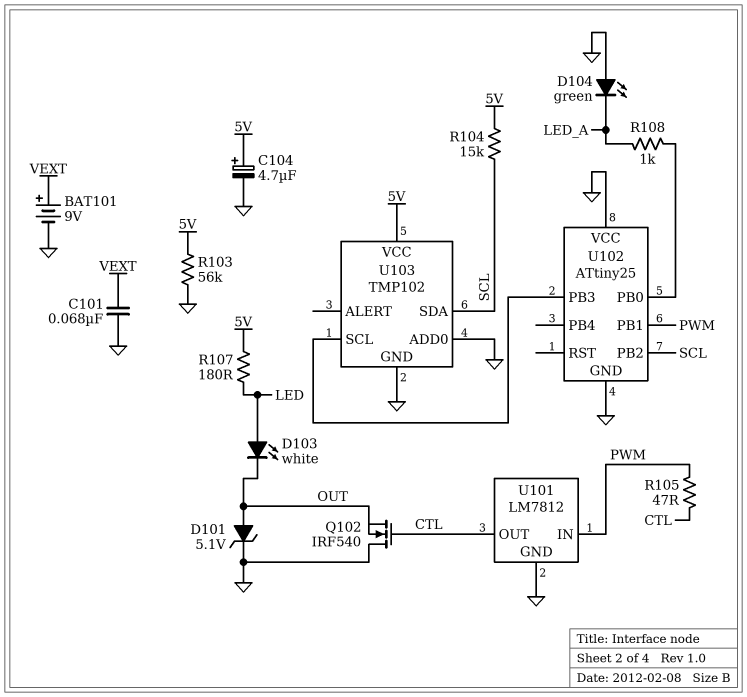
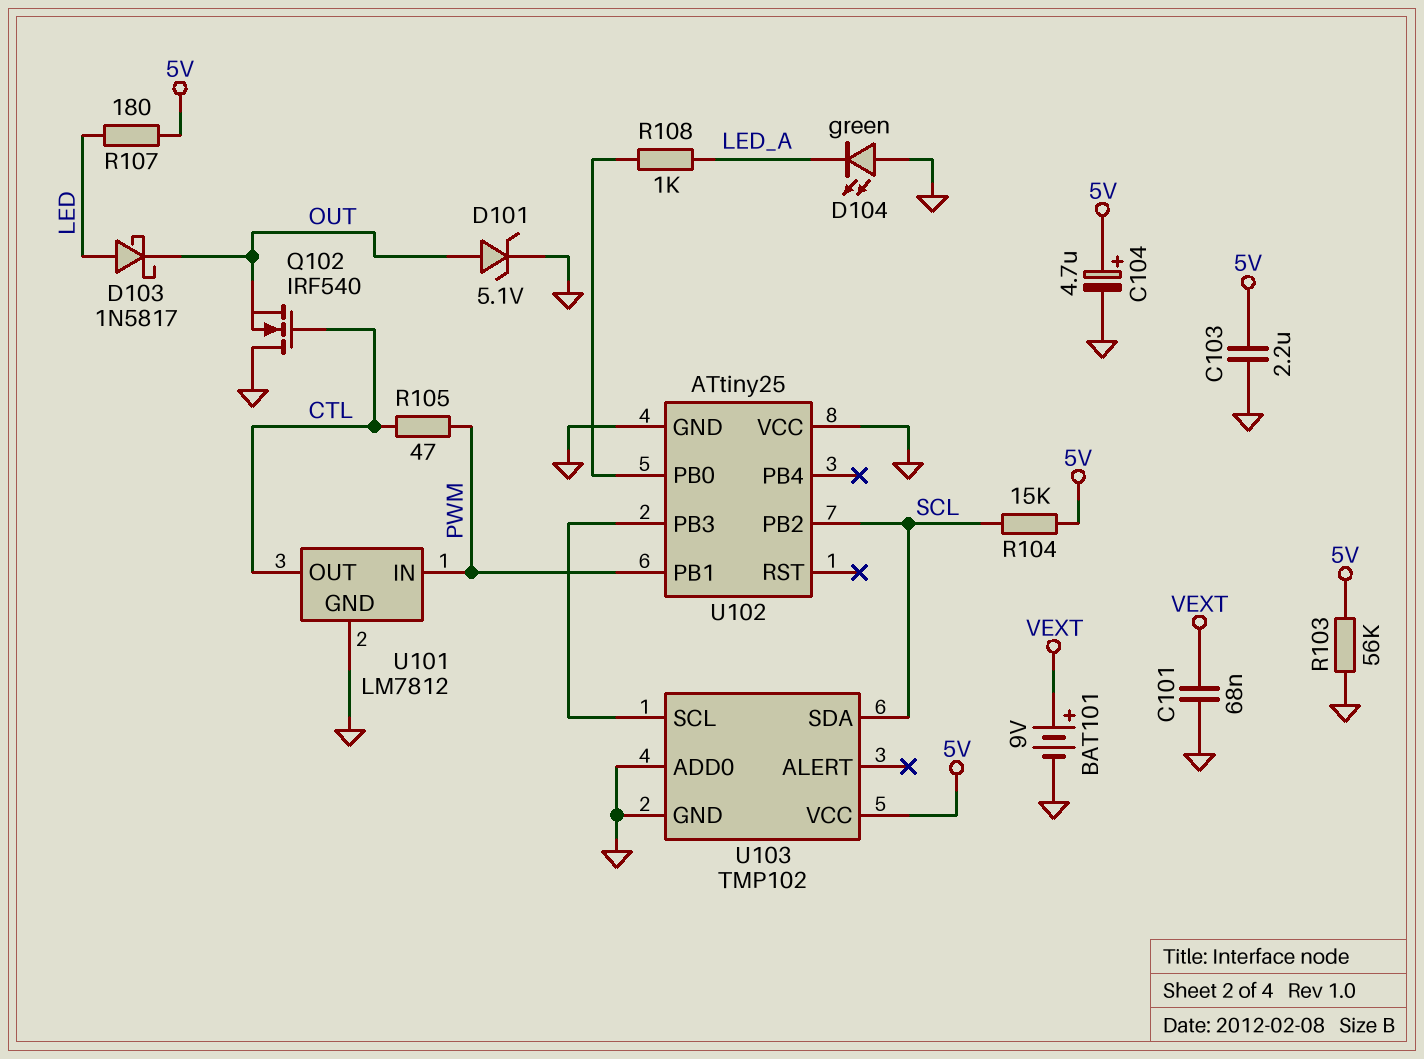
C103: none -> 2.2uF (5V, GND)
D103: LED white (A LED, K OUT) -> schottky 1N5817 (A LED, K OUT)

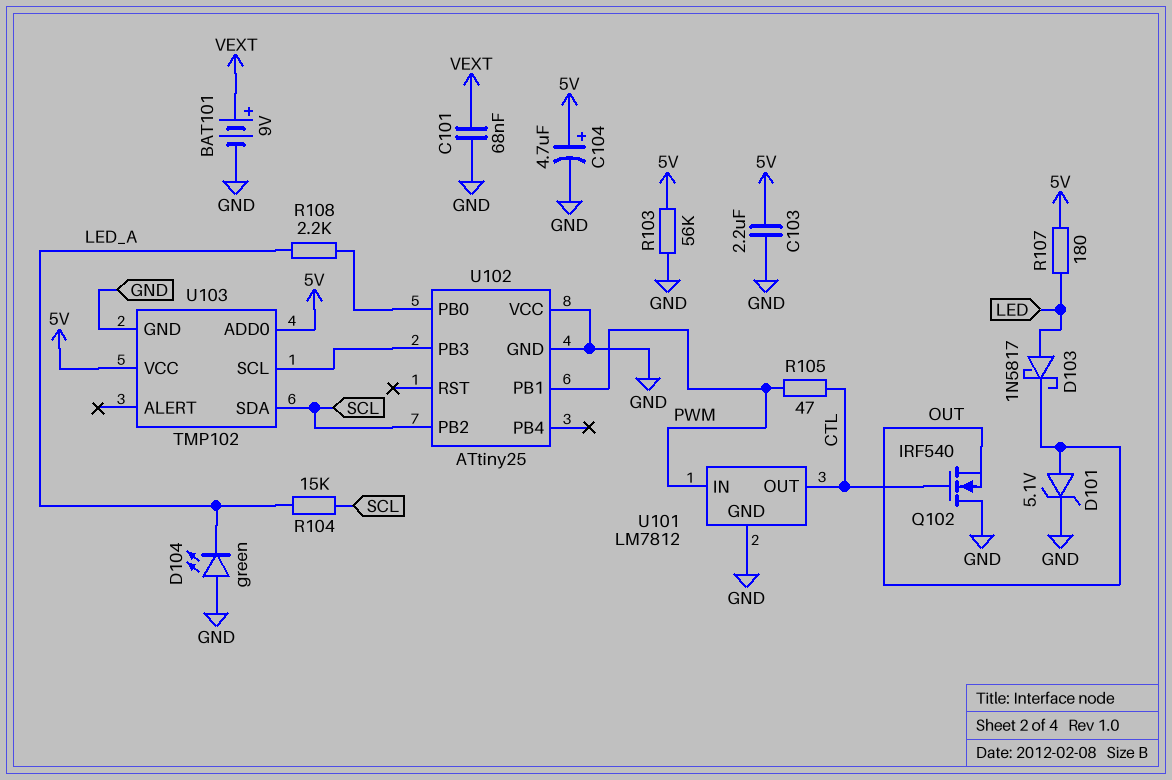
R104: 15k (5V, SCL) -> 15k (LED_A, SCL)
R108: 1k (LED_A, U102/PB0) -> 2.2k (LED_A, U102/PB0)
U103 pin ADD0: GND -> 5V

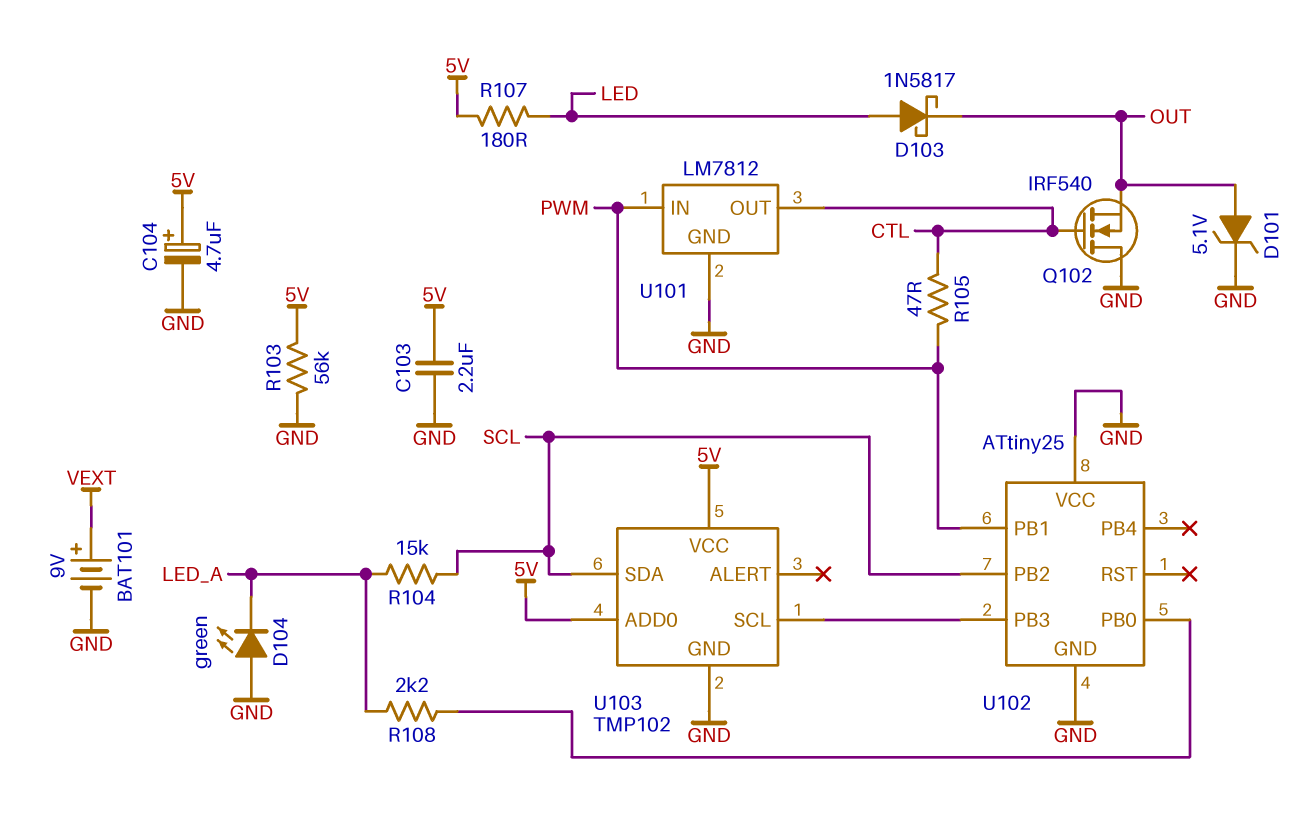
C101: 68nF (GND, VEXT) -> none

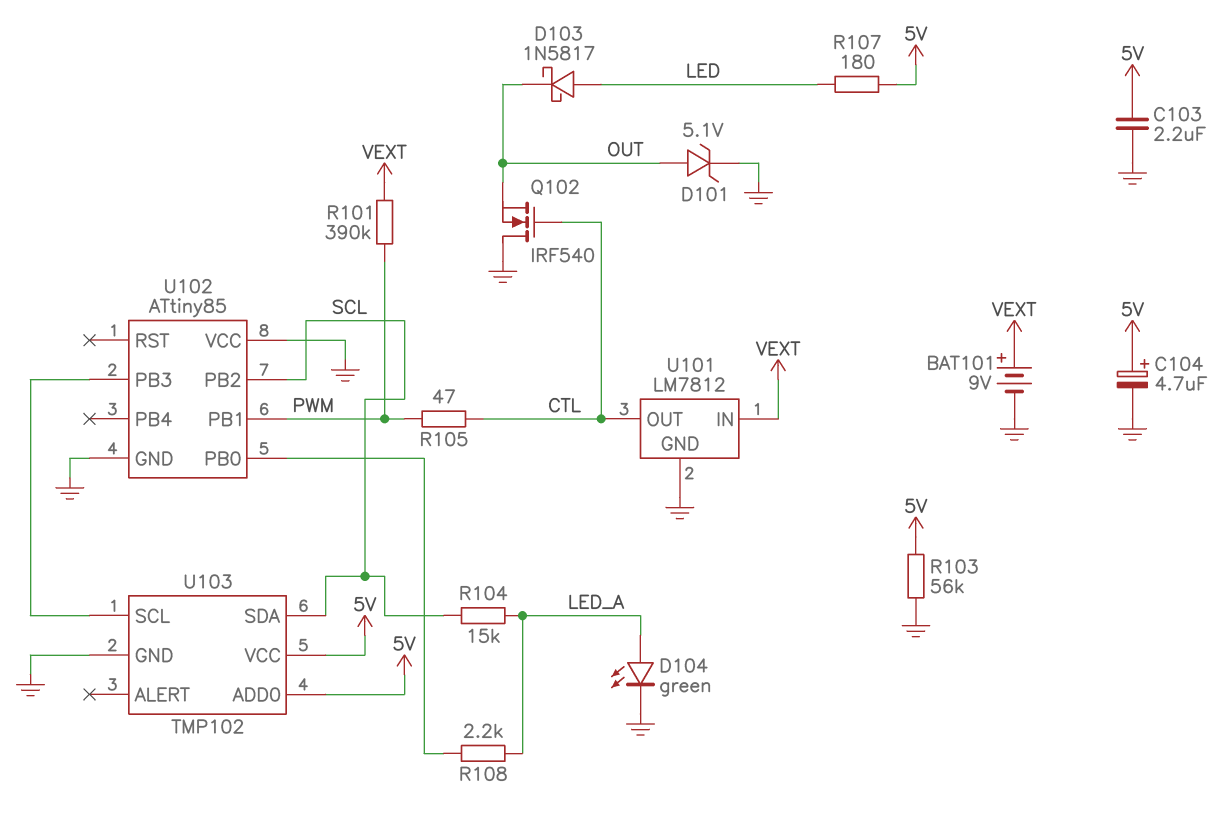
D104: LED green (A GND, K LED_A) -> LED green (A LED_A, K GND)
R101: none -> 390k (PWM, VEXT)
U101 pin IN: PWM -> VEXT
U102: ATtiny25 -> ATtiny85

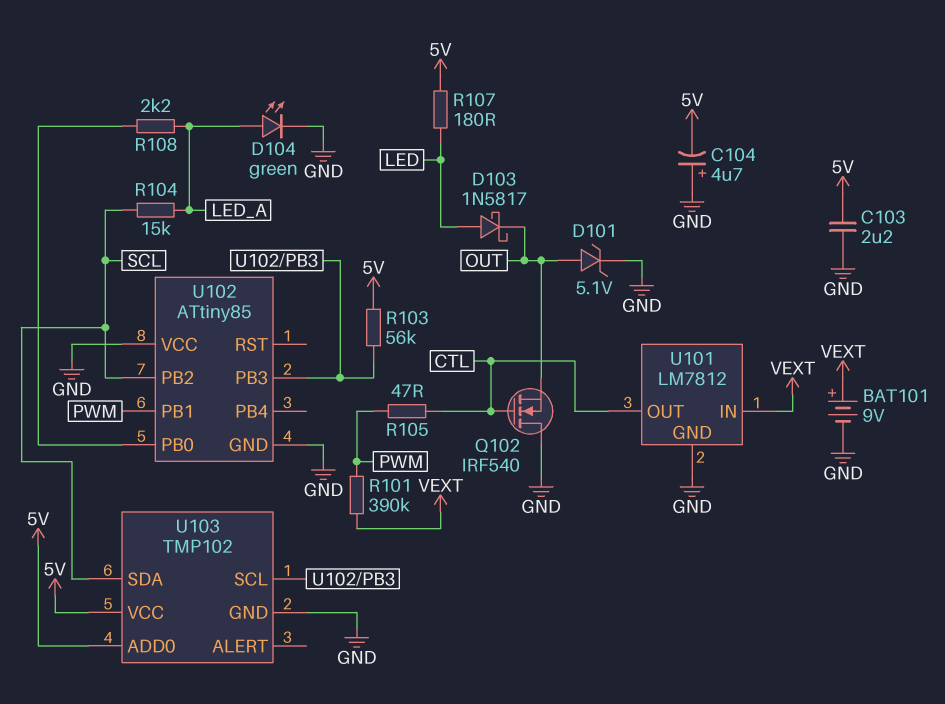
C104: 4.7uF (plus 5V, minus GND) -> 4.7uF (plus GND, minus 5V)
R103: 56k (5V, GND) -> 56k (5V, U102/PB3)

